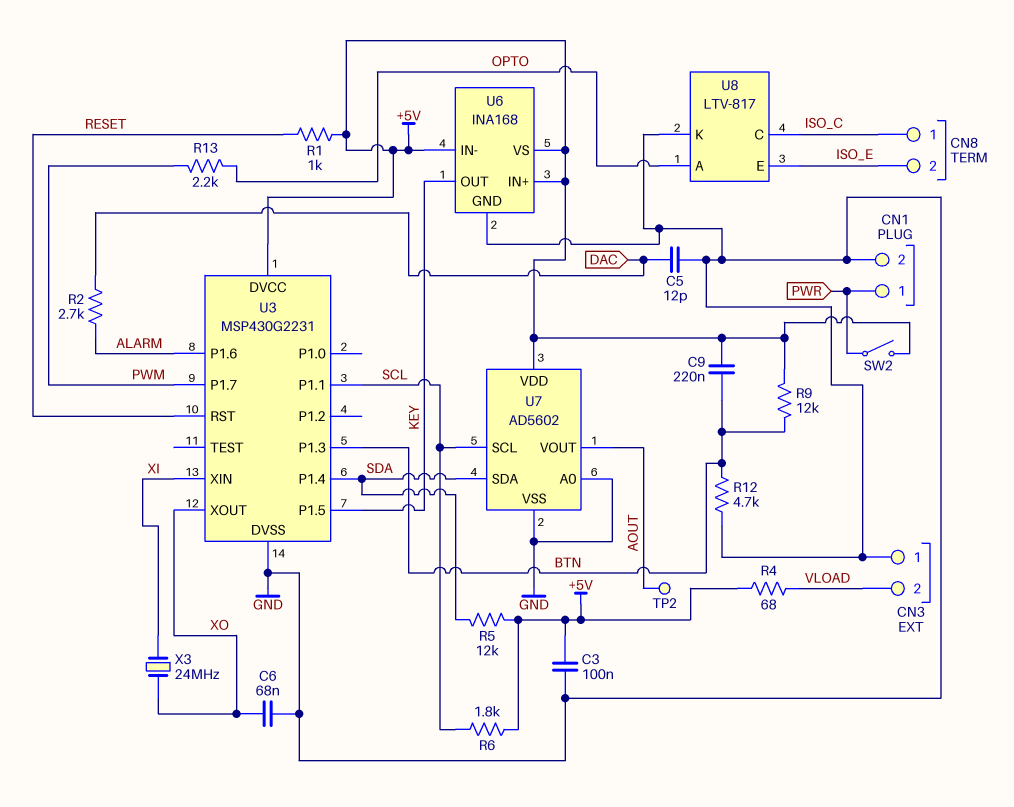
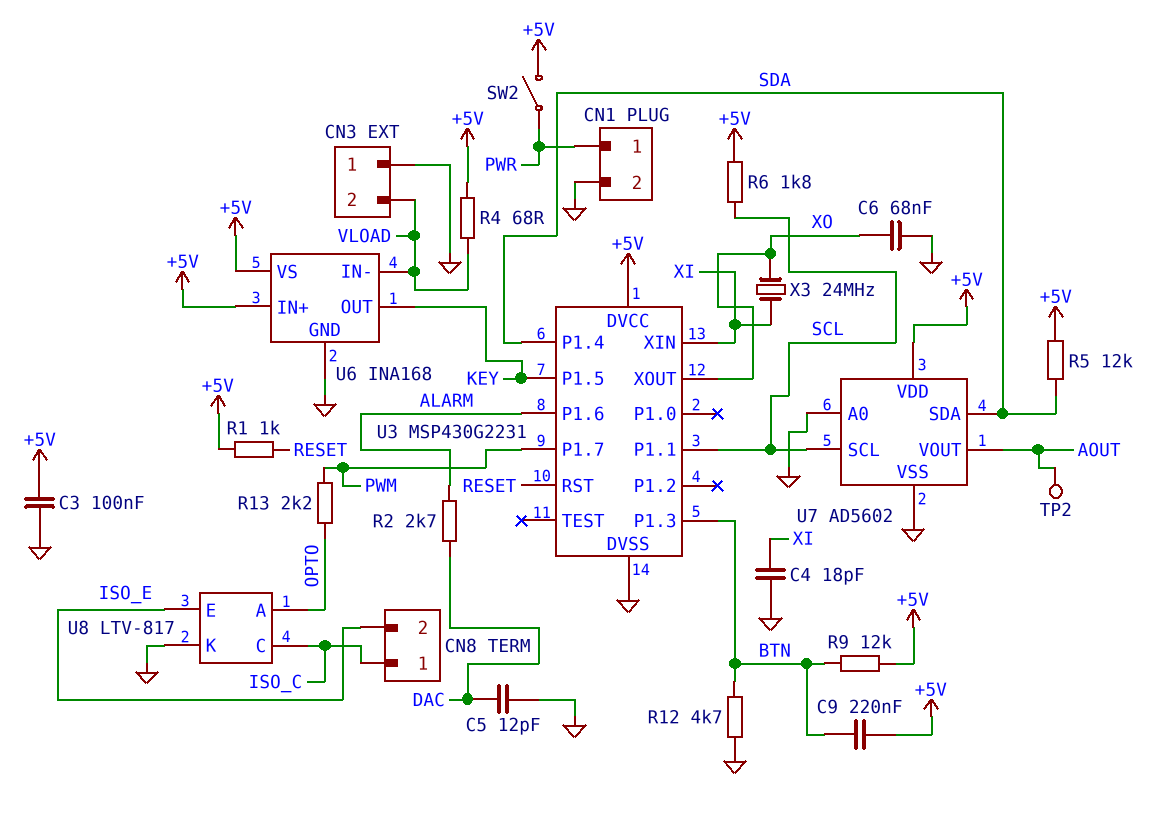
C4: none -> 18pF (GND, XI)
U6 pin IN-: +5V -> VLOAD

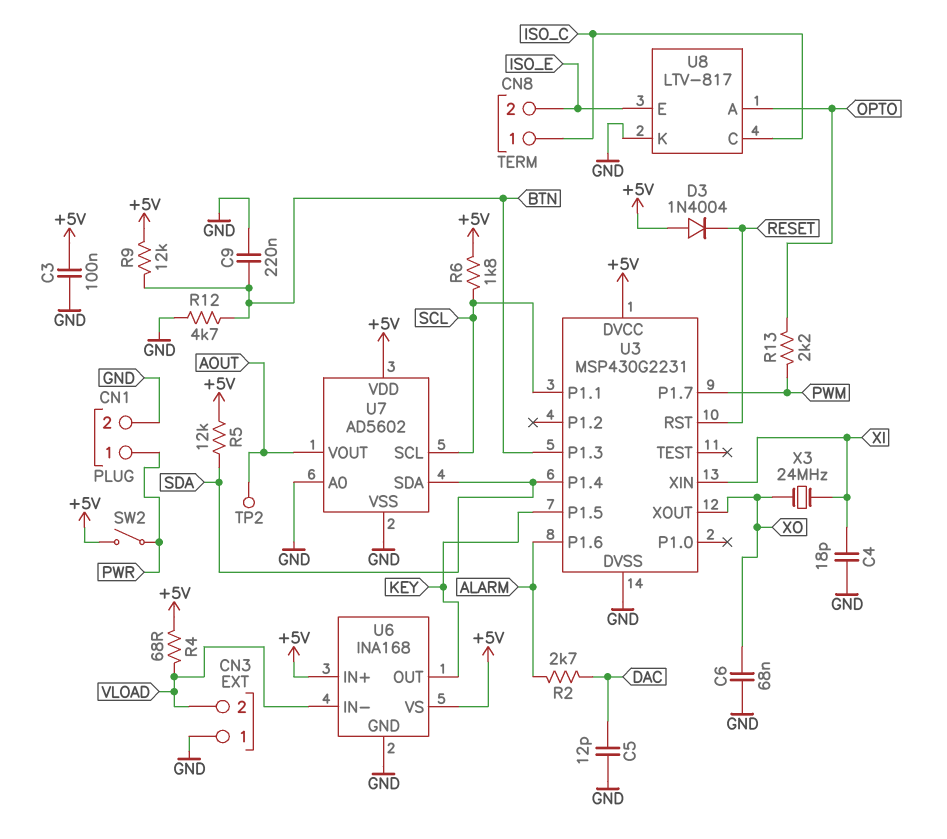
C9: 220nF (+5V, BTN) -> 220nF (BTN, GND)
D3: none -> diode 1N4004 (A +5V, K RESET)
R1: 1k (+5V, RESET) -> none

